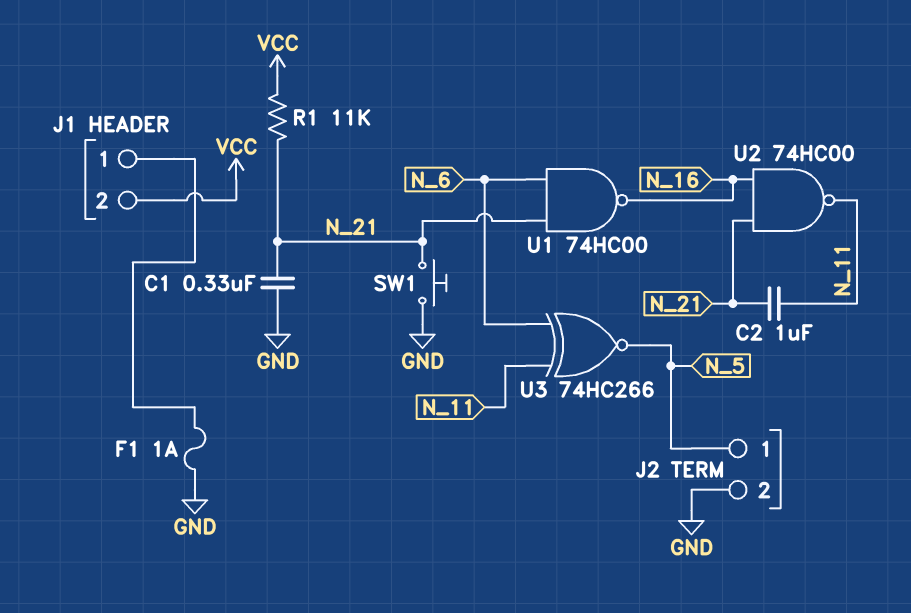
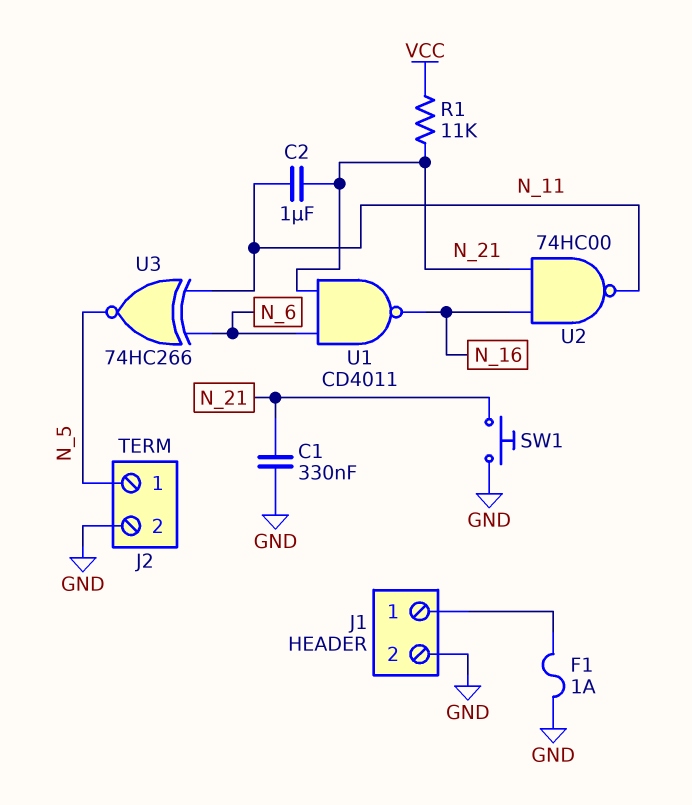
J1 pin 2: VCC -> GND
U1: NAND 74HC00 (in N_6, in N_21, out N_16) -> NAND CD4011 (in N_6, in N_21, out N_16)

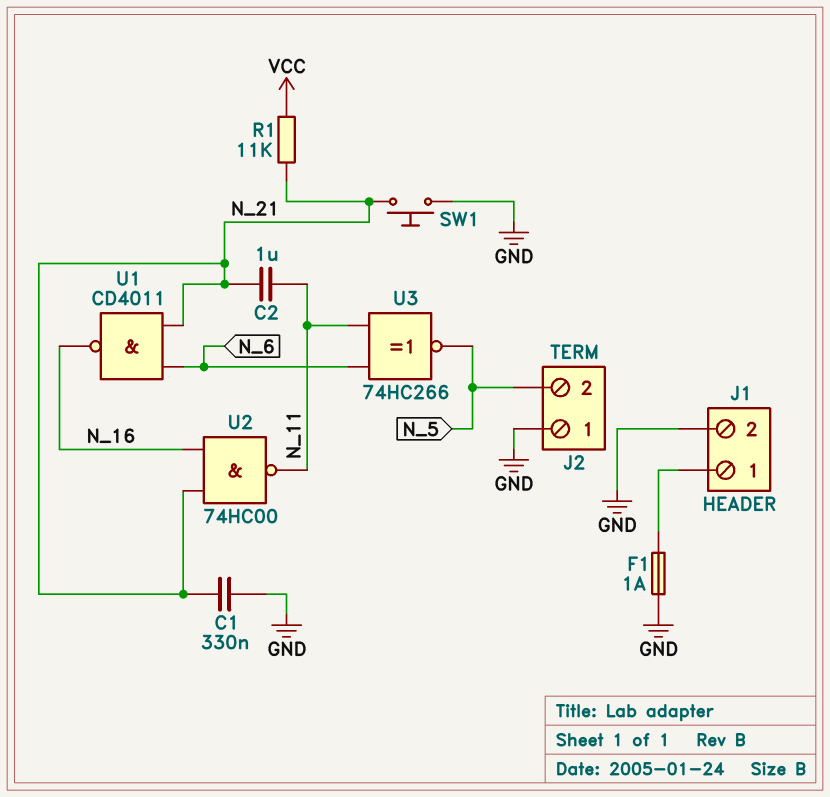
J2 pin 1: N_5 -> GND
J2 pin 2: GND -> N_5

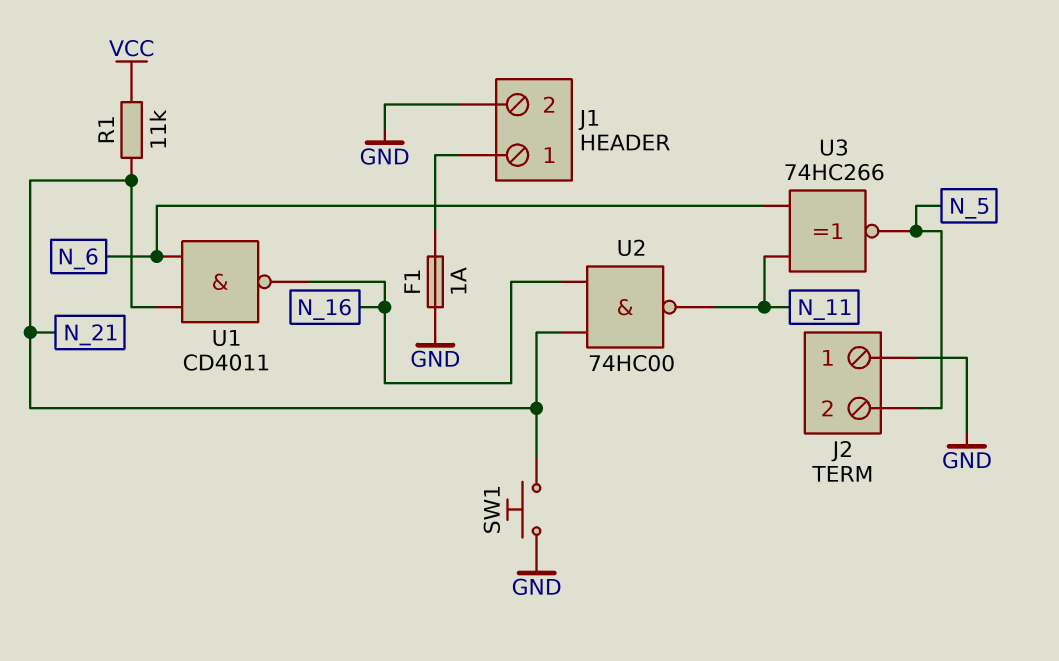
C1: 330nF (GND, N_21) -> none
C2: 1uF (N_11, N_21) -> none

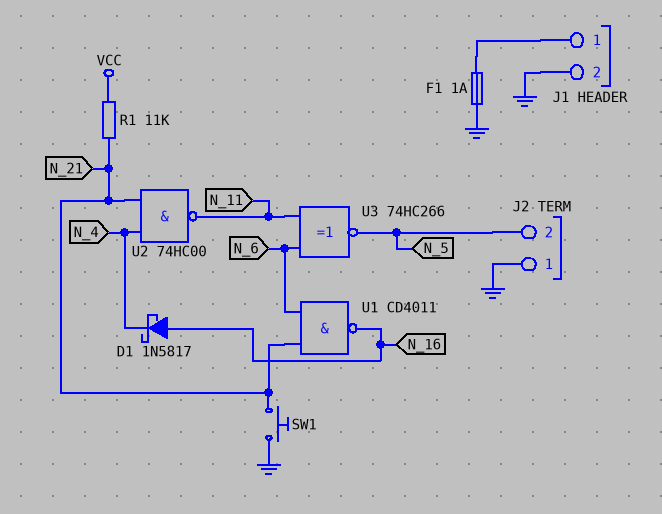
D1: none -> schottky 1N5817 (A N_16, K N_4)
U2: NAND 74HC00 (in N_16, in N_21, out N_11) -> NAND 74HC00 (in N_4, in N_21, out N_11)

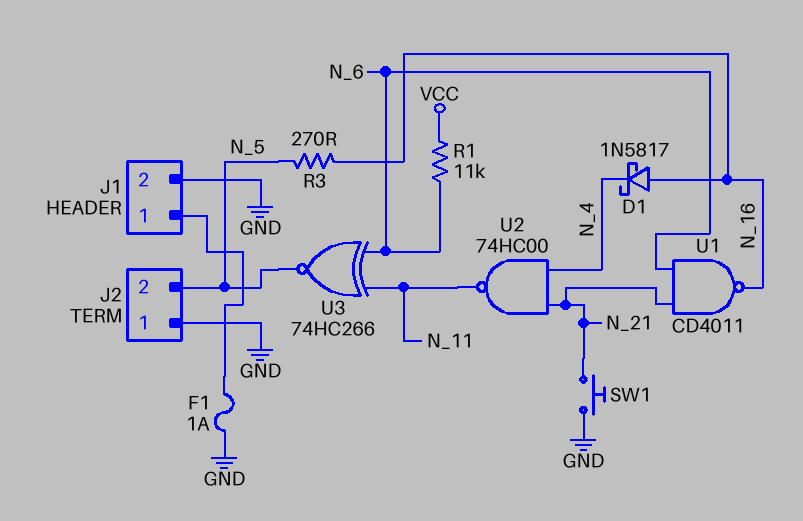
R1: 11k (N_21, VCC) -> 11k (N_6, VCC)
R3: none -> 270 (N_5, N_16)

